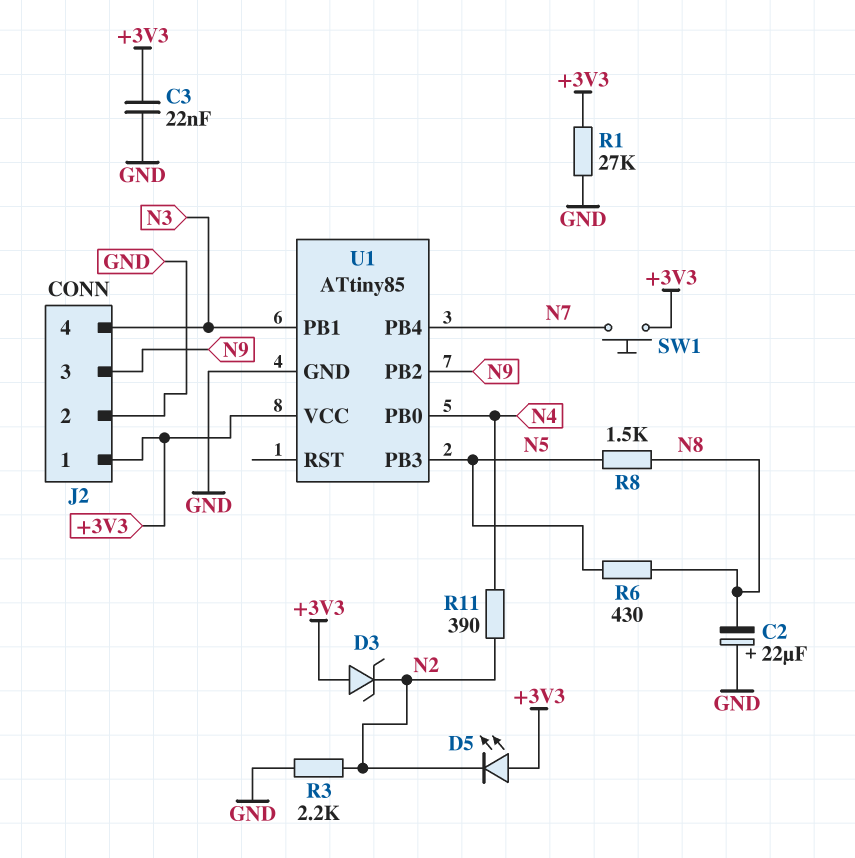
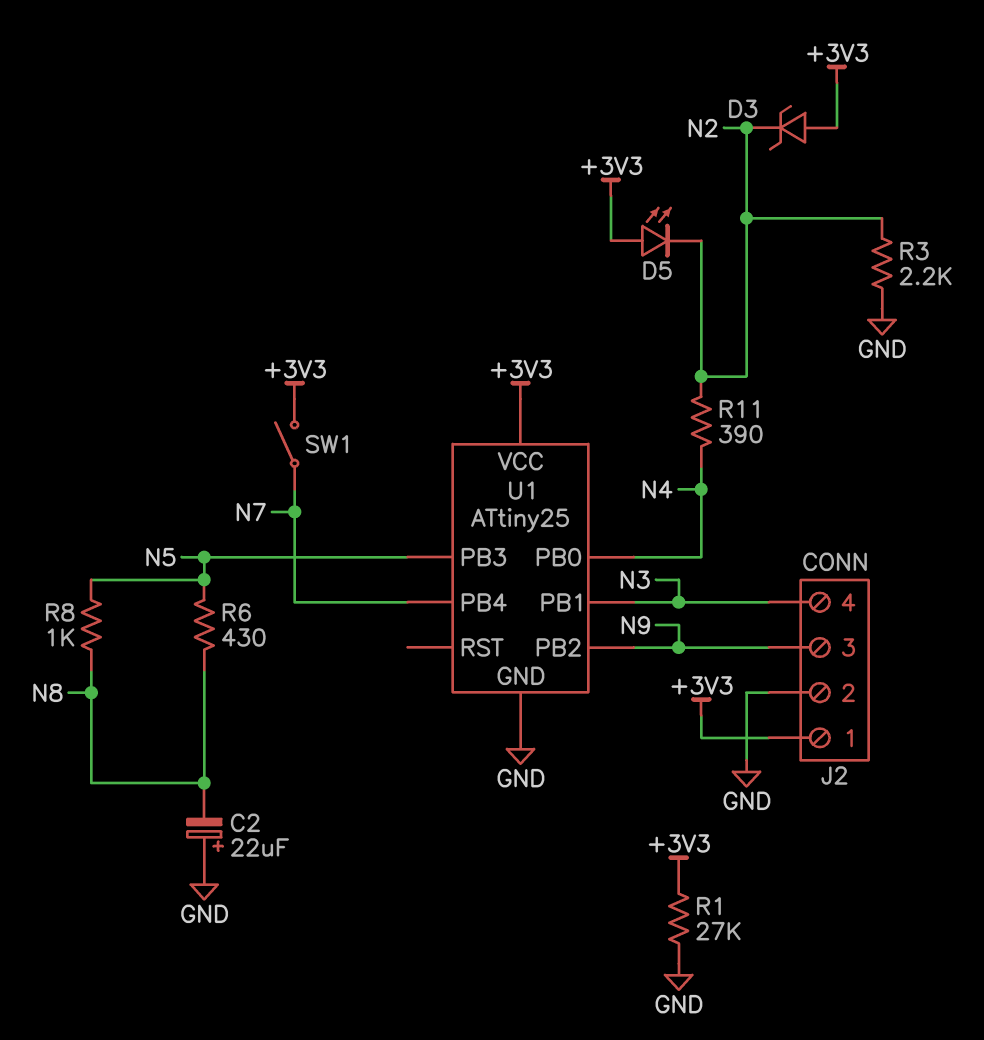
C3: 22nF (+3V3, GND) -> none
R8: 1.5k (N5, N8) -> 1k (N5, N8)
SW1: button (+3V3, N7) -> switch (+3V3, N7)
U1: ATtiny85 -> ATtiny25

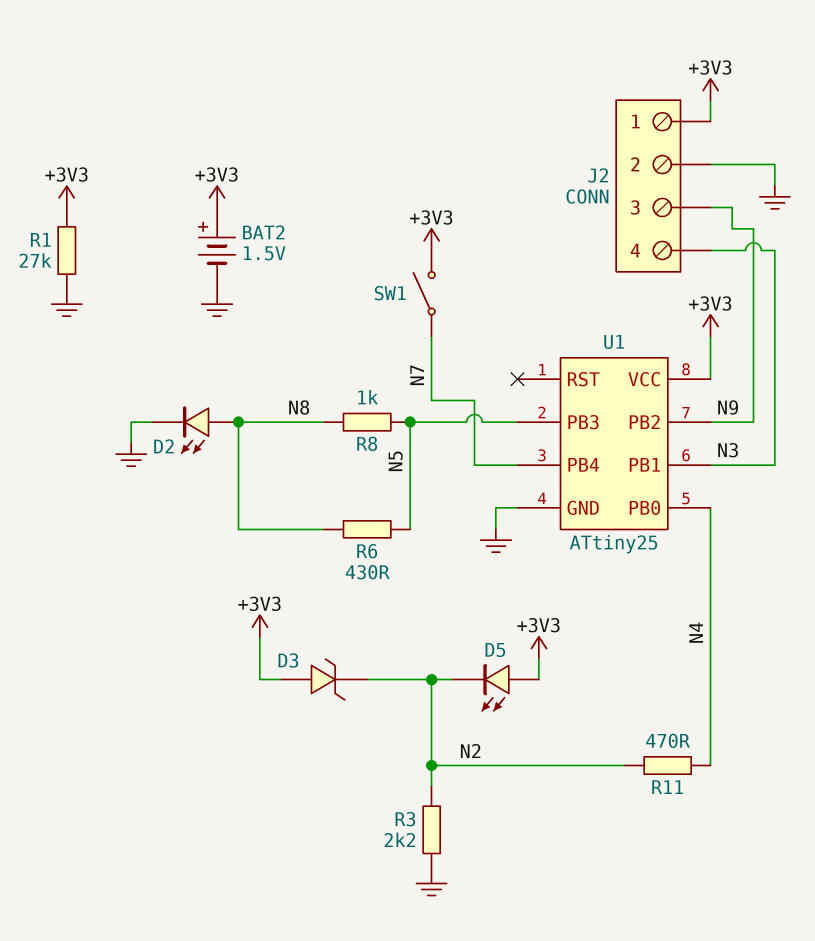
BAT2: none -> 1.5V (plus +3V3, minus GND)
C2: 22uF (plus GND, minus N8) -> none
D2: none -> LED (A N8, K GND)
R11: 390 (N2, N4) -> 470 (N2, N4)

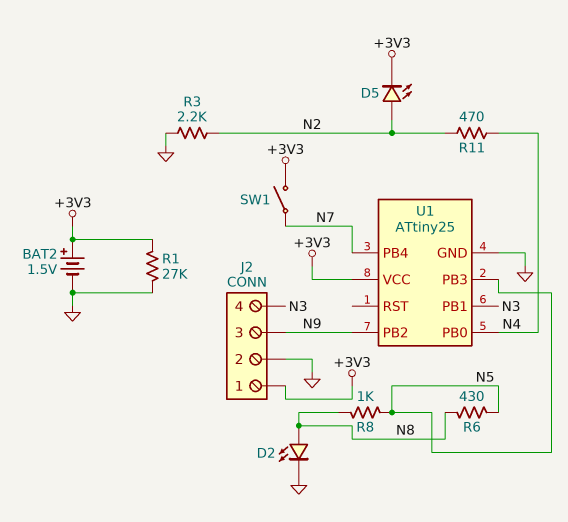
D3: zener (A +3V3, K N2) -> none
D5: LED (A +3V3, K N2) -> LED (A N2, K +3V3)

